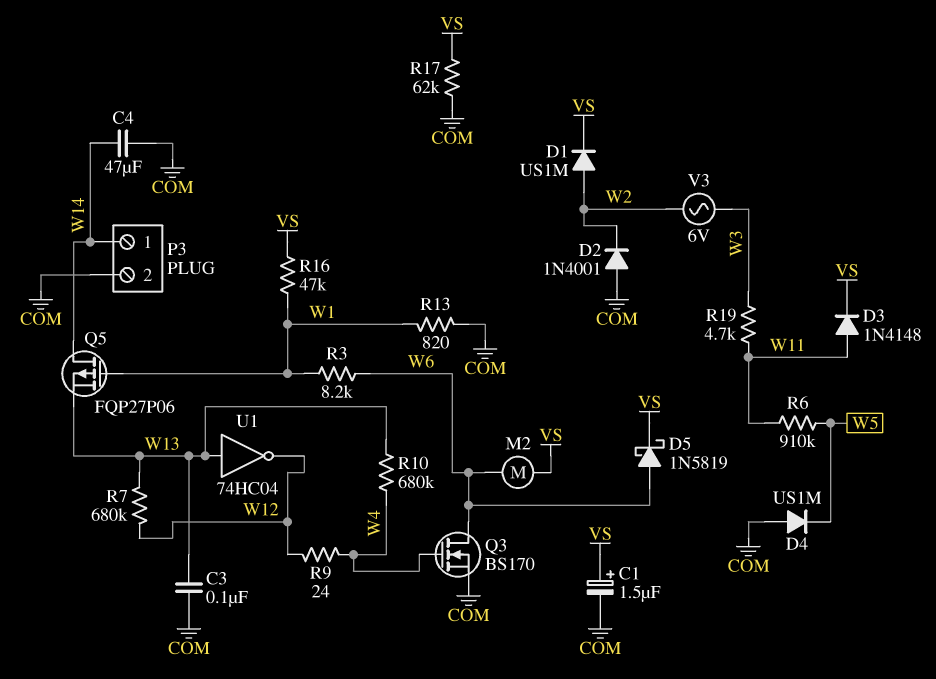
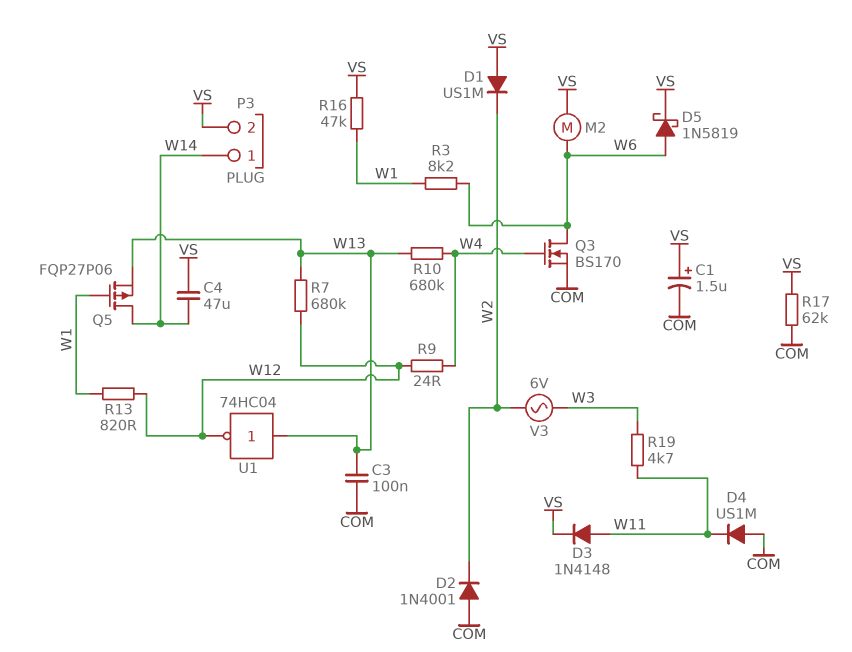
C4: 47uF (COM, W14) -> 47uF (VS, W14)
D1: diode US1M (A W2, K VS) -> diode US1M (A VS, K W2)
D4: diode US1M (A COM, K W5) -> diode US1M (A COM, K W11)
P3 pin 2: COM -> VS
R6: 910k (W5, W11) -> none
R13: 820 (COM, W1) -> 820 (W1, W12)

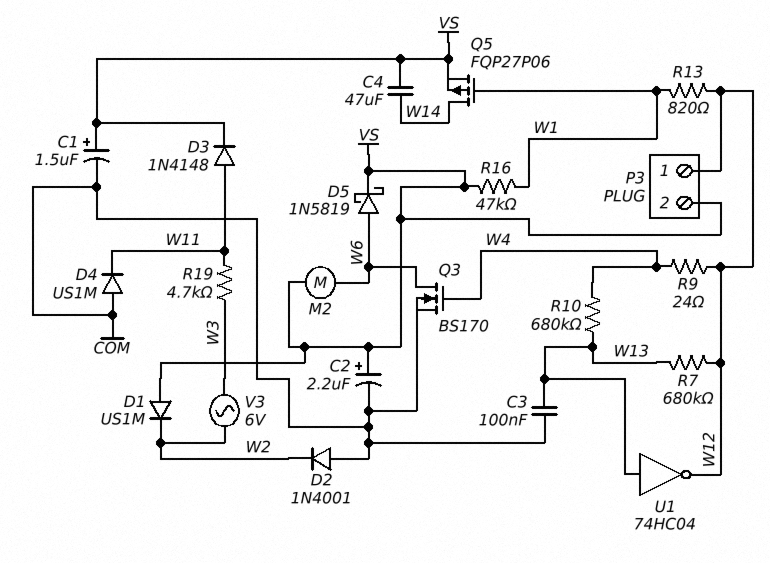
C2: none -> 2.2uF (plus VS, minus COM)
P3 pin 1: W14 -> W12
Q5: PMOS FQP27P06 (G W1, D W14, S W13) -> PMOS FQP27P06 (G W1, D W14, S VS)
R3: 8.2k (W1, W6) -> none
R17: 62k (COM, VS) -> none

